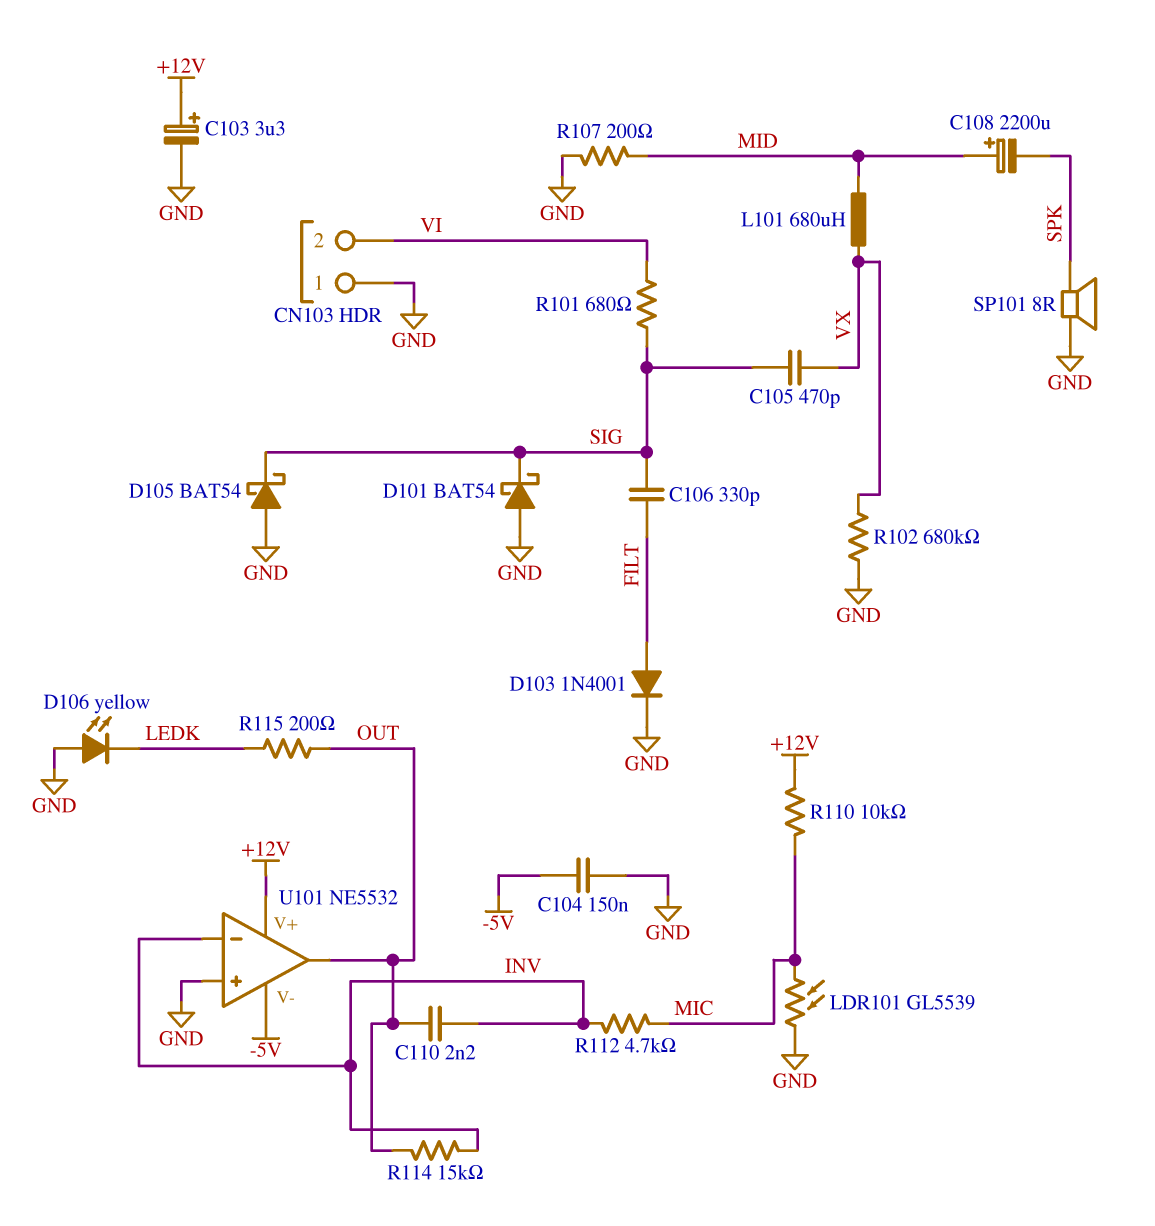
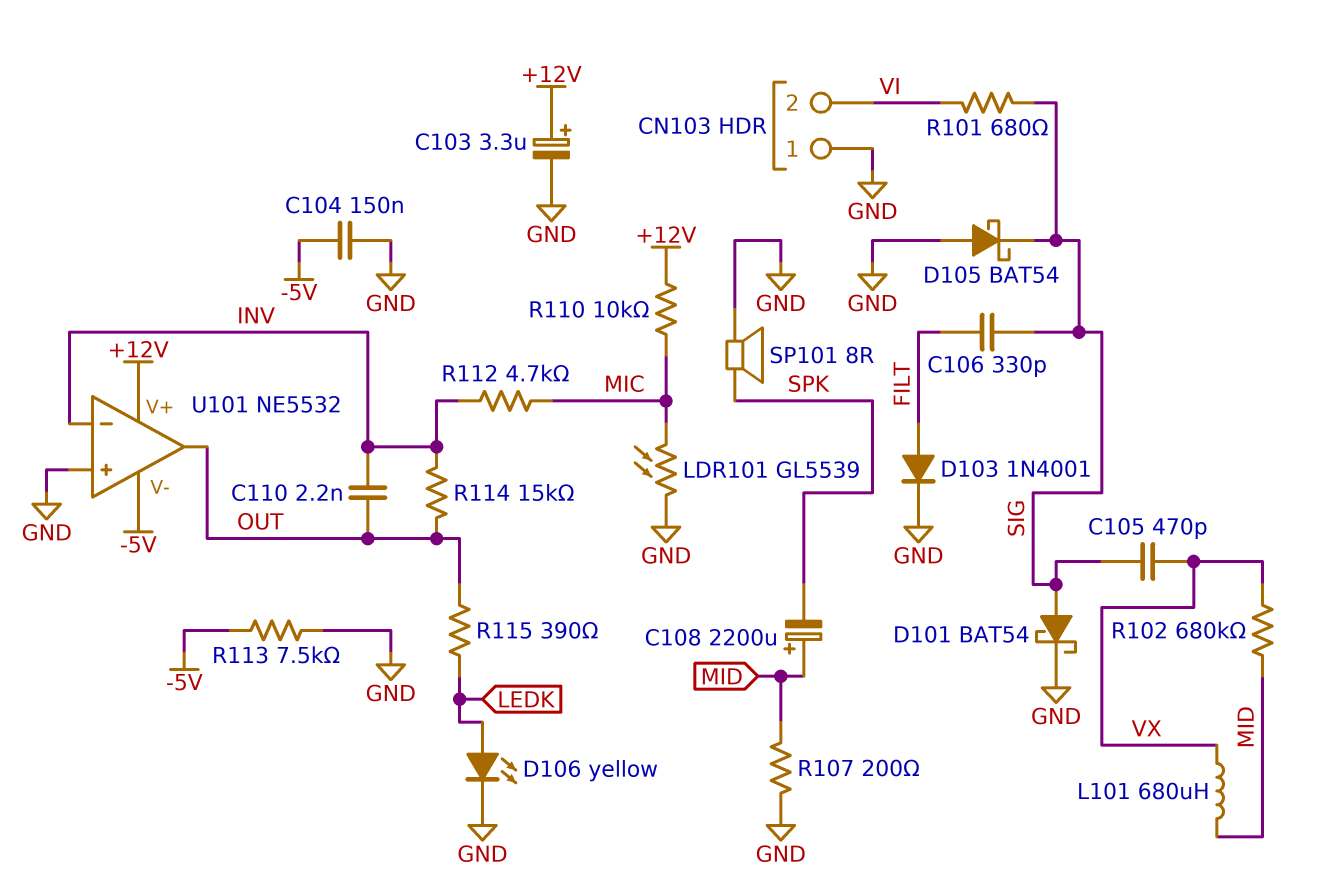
D101: schottky BAT54 (A GND, K SIG) -> schottky BAT54 (A SIG, K GND)
D106: LED yellow (A GND, K LEDK) -> LED yellow (A LEDK, K GND)
R102: 680k (GND, VX) -> 680k (MID, VX)
R113: none -> 7.5k (-5V, GND)
R115: 200 (LEDK, OUT) -> 390 (LEDK, OUT)

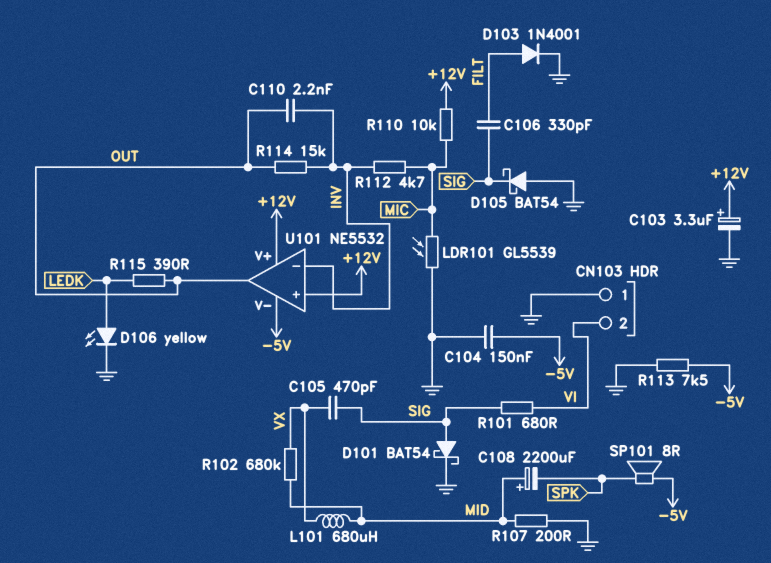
SP101: speaker 8R (GND, SPK) -> speaker 8R (-5V, SPK)
U101 pin in+: GND -> +12V

